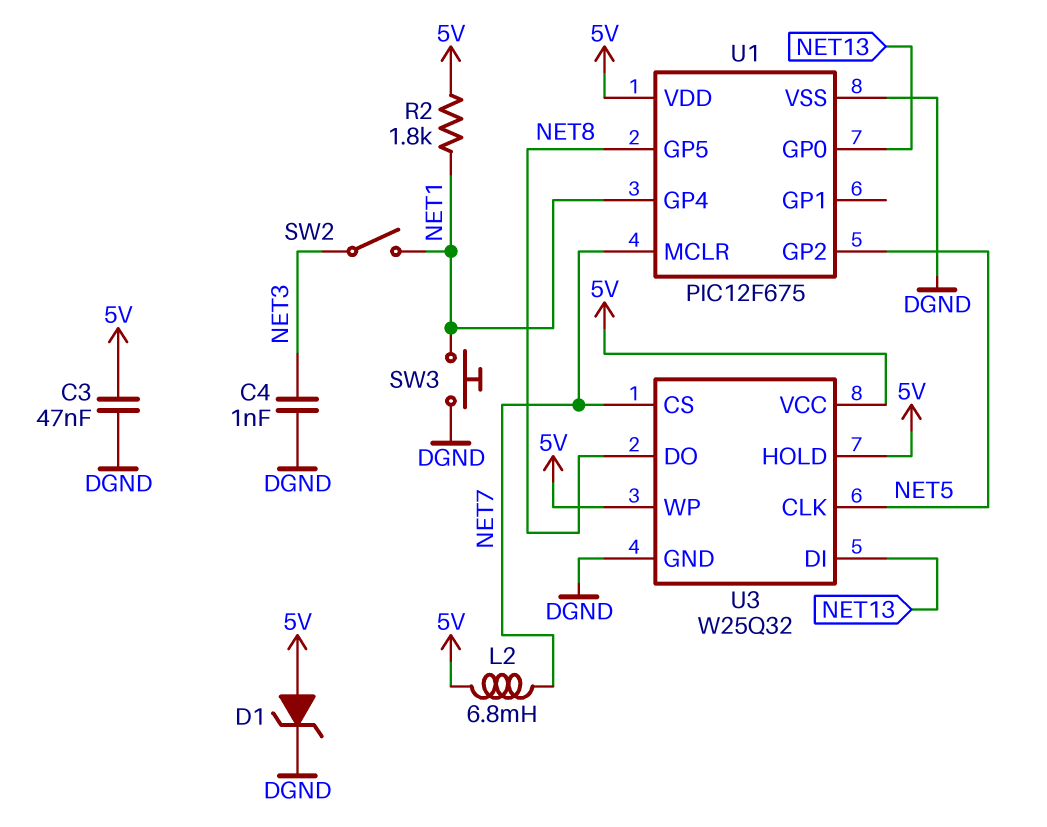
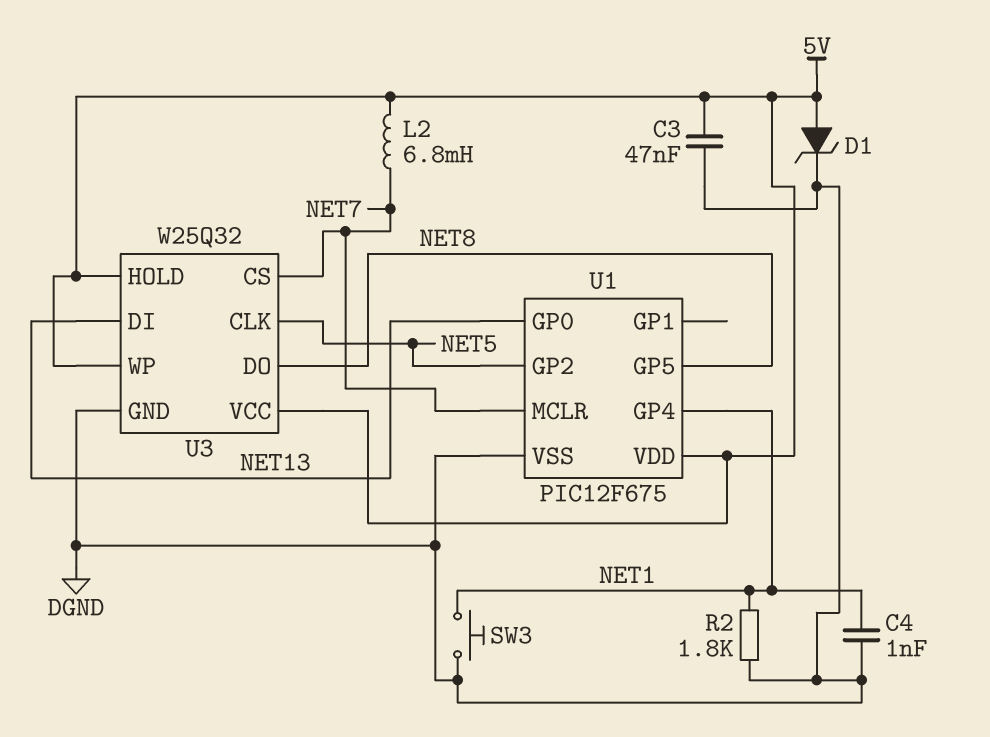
C4: 1nF (DGND, NET3) -> 1nF (DGND, NET1)
R2: 1.8k (5V, NET1) -> 1.8k (DGND, NET1)
SW2: switch (NET1, NET3) -> none

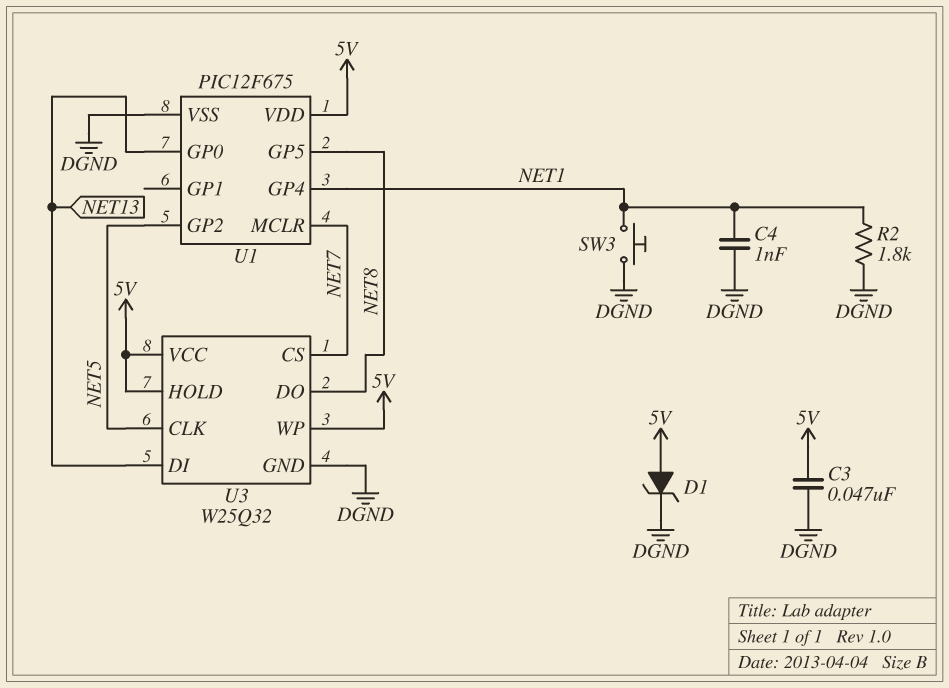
L2: 6.8mH (5V, NET7) -> none

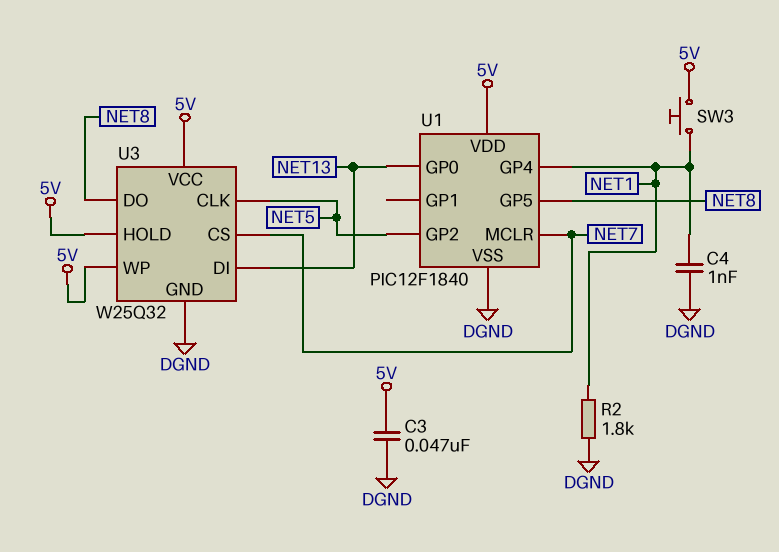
D1: zener (A 5V, K DGND) -> none
SW3: button (DGND, NET1) -> button (5V, NET1)
U1: PIC12F675 -> PIC12F1840

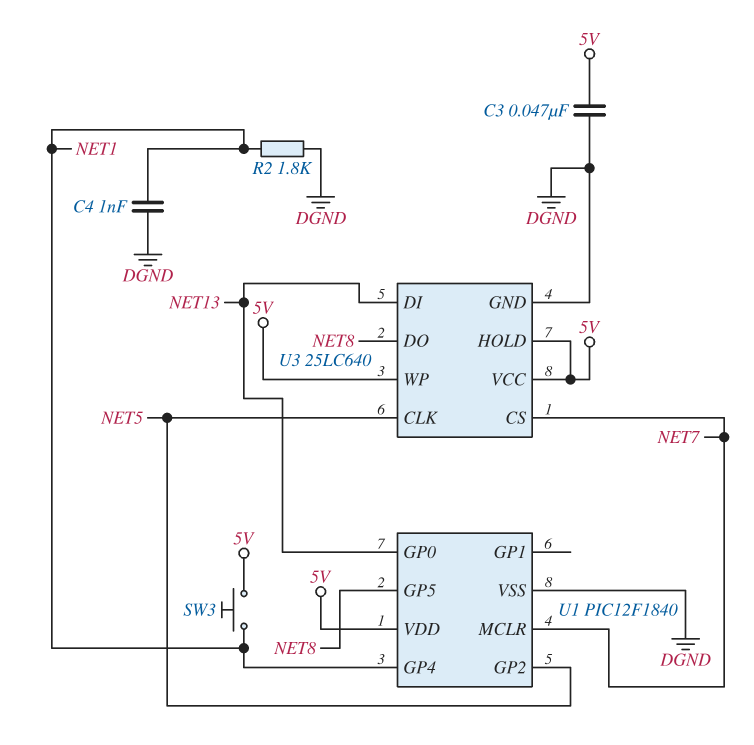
U3: W25Q32 -> 25LC640

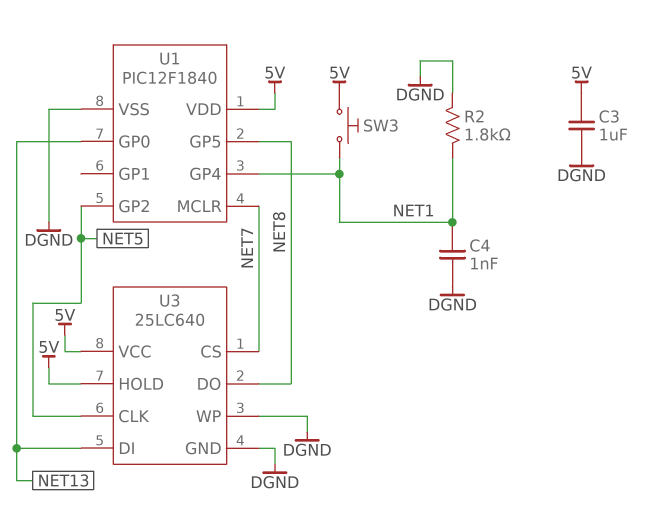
C3: 47nF (5V, DGND) -> 1uF (5V, DGND)
U3 pin WP: 5V -> DGND

